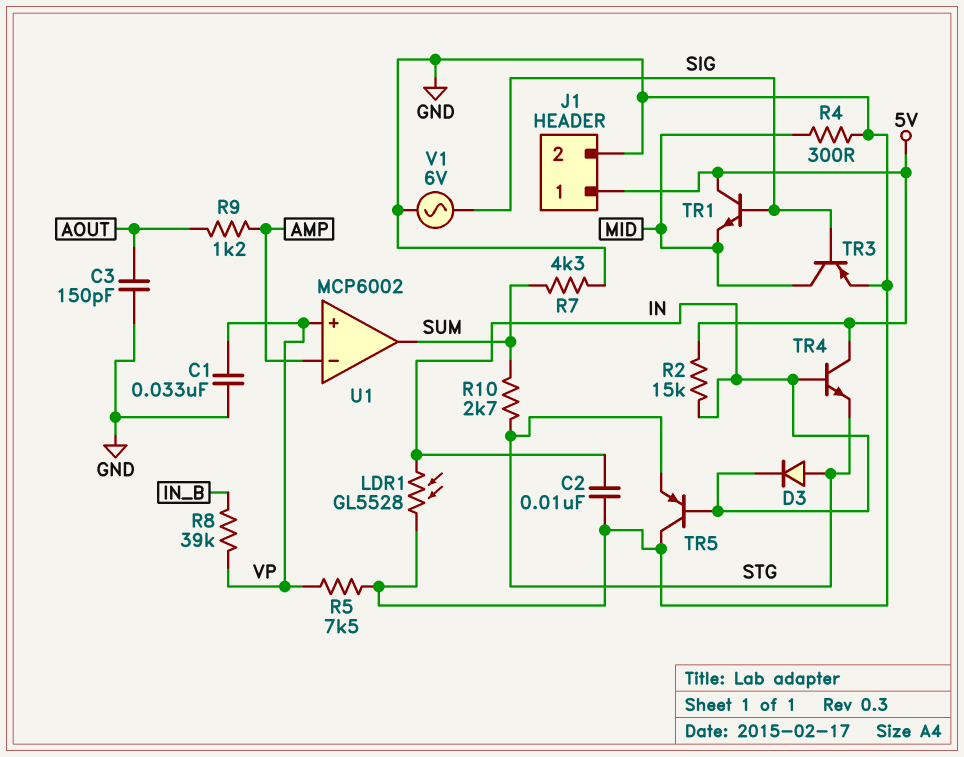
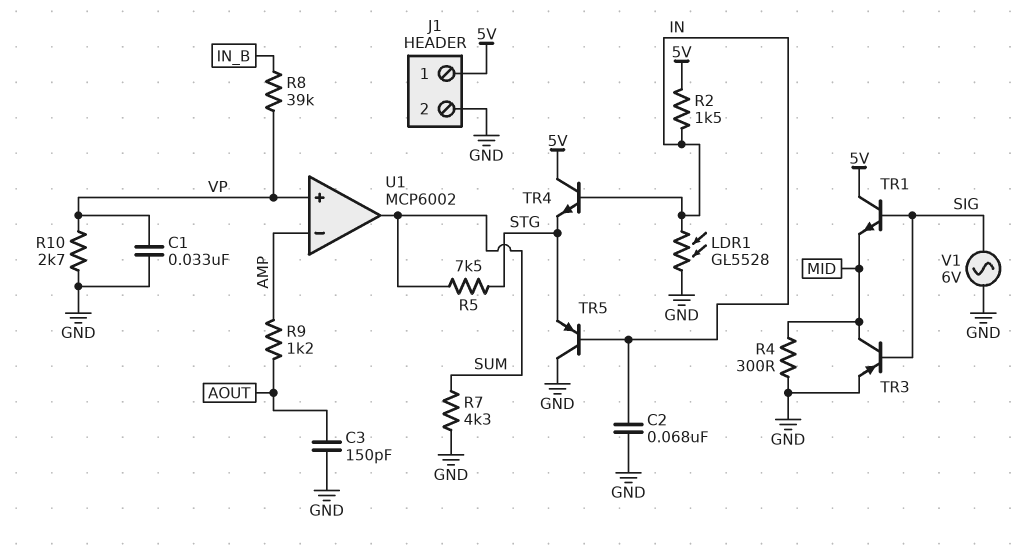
C2: 10nF (GND, IN) -> 68nF (GND, IN)
D3: diode (A STG, K IN) -> none
R2: 15k (5V, IN) -> 1.5k (5V, IN)
R5: 7.5k (GND, VP) -> 7.5k (STG, SUM)
R10: 2.7k (STG, SUM) -> 2.7k (GND, VP)

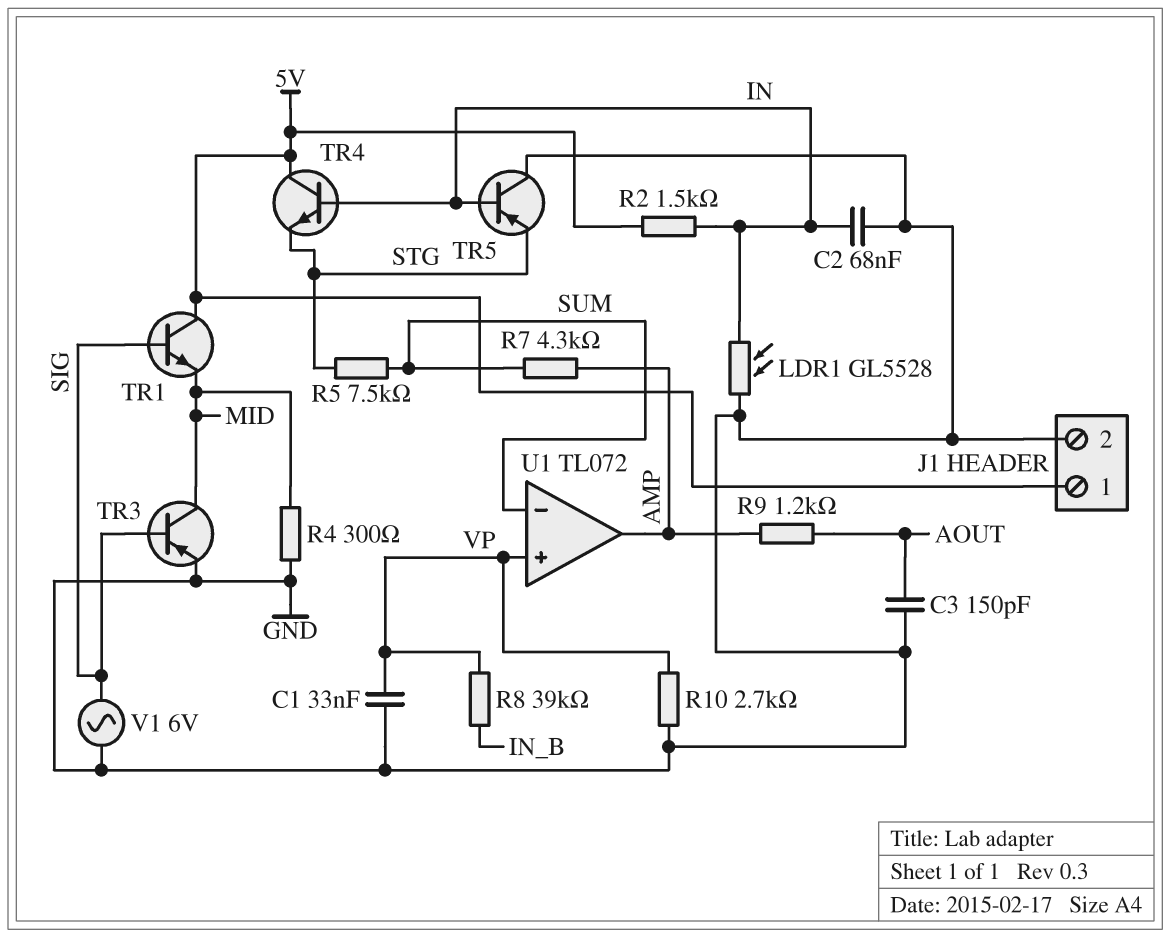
R7: 4.3k (GND, SUM) -> 4.3k (AMP, SUM)
U1: MCP6002 -> TL072
U1 pin in-: AMP -> SUM
U1 pin out: SUM -> AMP

